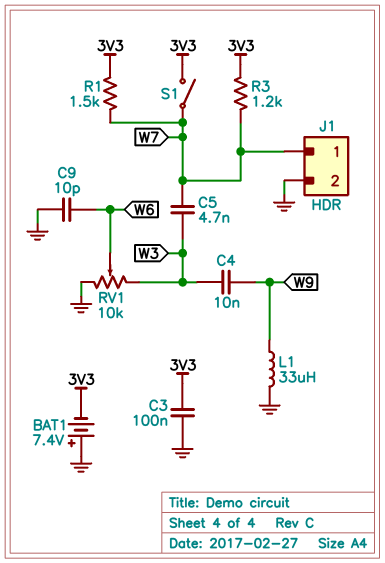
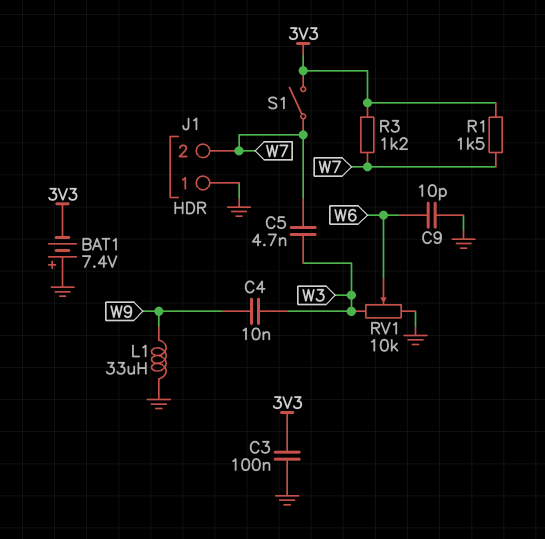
J1 pin 1: W7 -> GND
J1 pin 2: GND -> W7

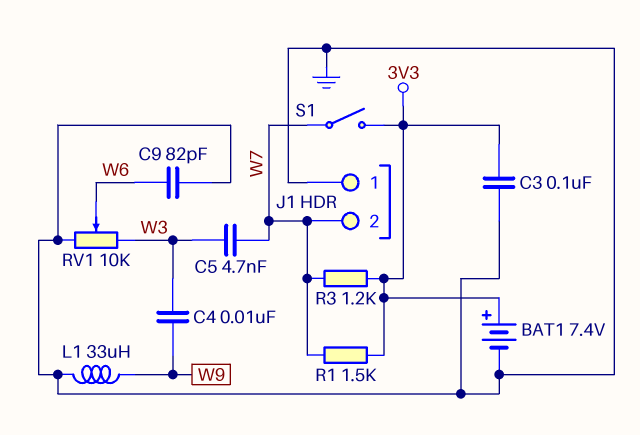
BAT1: 7.4V (plus GND, minus 3V3) -> 7.4V (plus 3V3, minus GND)
C9: 10pF (GND, W6) -> 82pF (GND, W6)

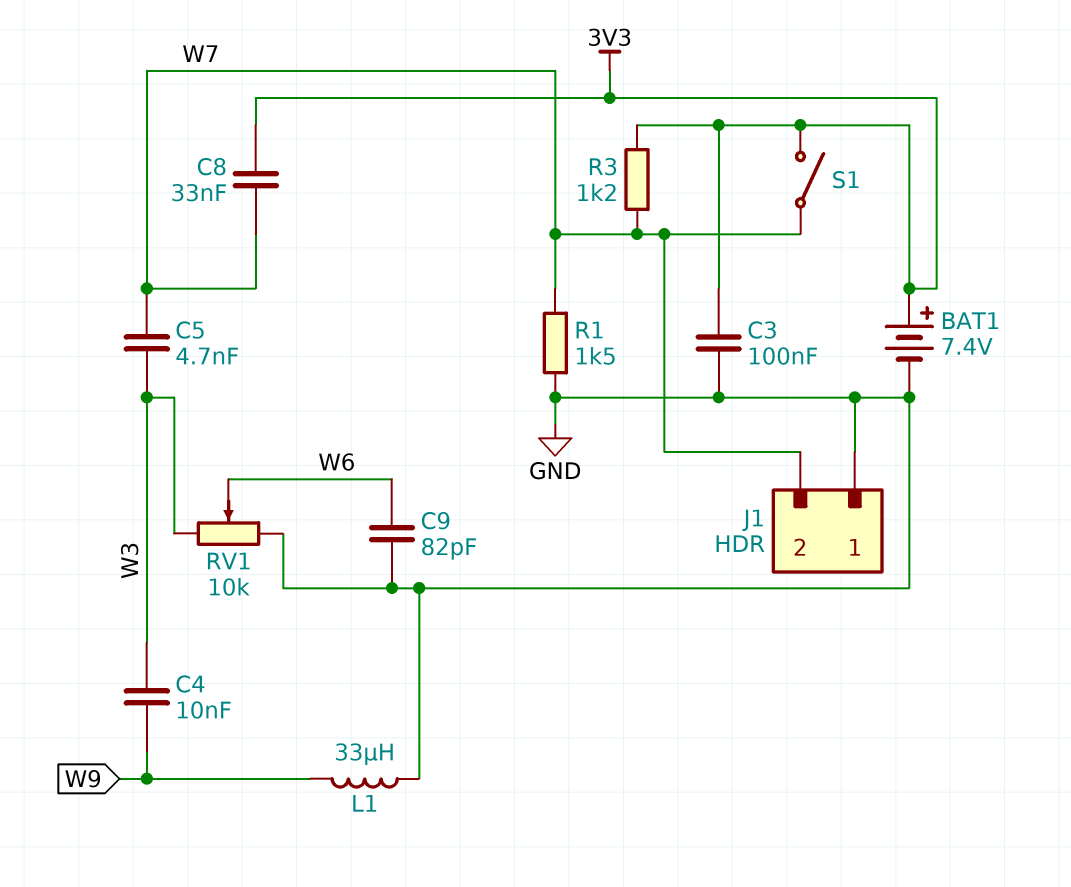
C8: none -> 33nF (3V3, W7)
R1: 1.5k (3V3, W7) -> 1.5k (GND, W7)

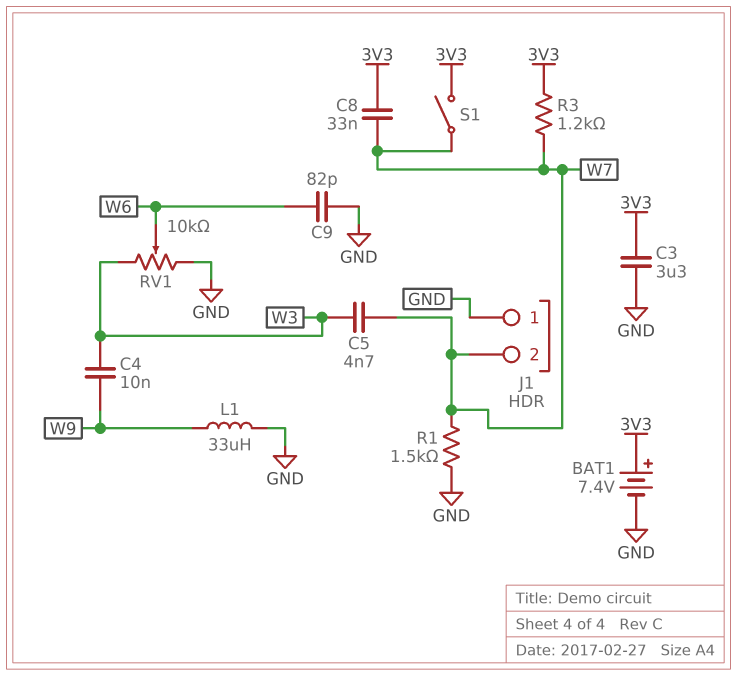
C3: 100nF (3V3, GND) -> 3.3uF (3V3, GND)

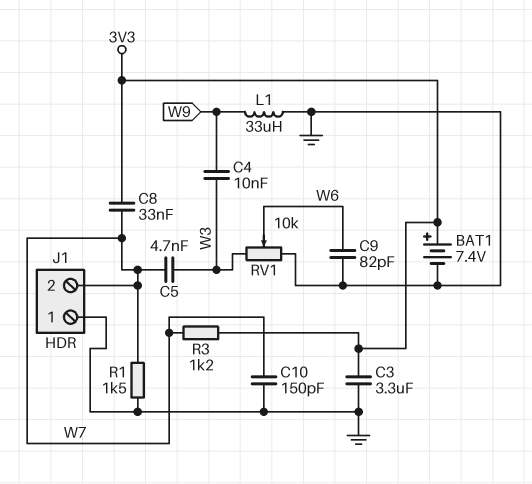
C10: none -> 150pF (GND, W7)
S1: switch (3V3, W7) -> none

